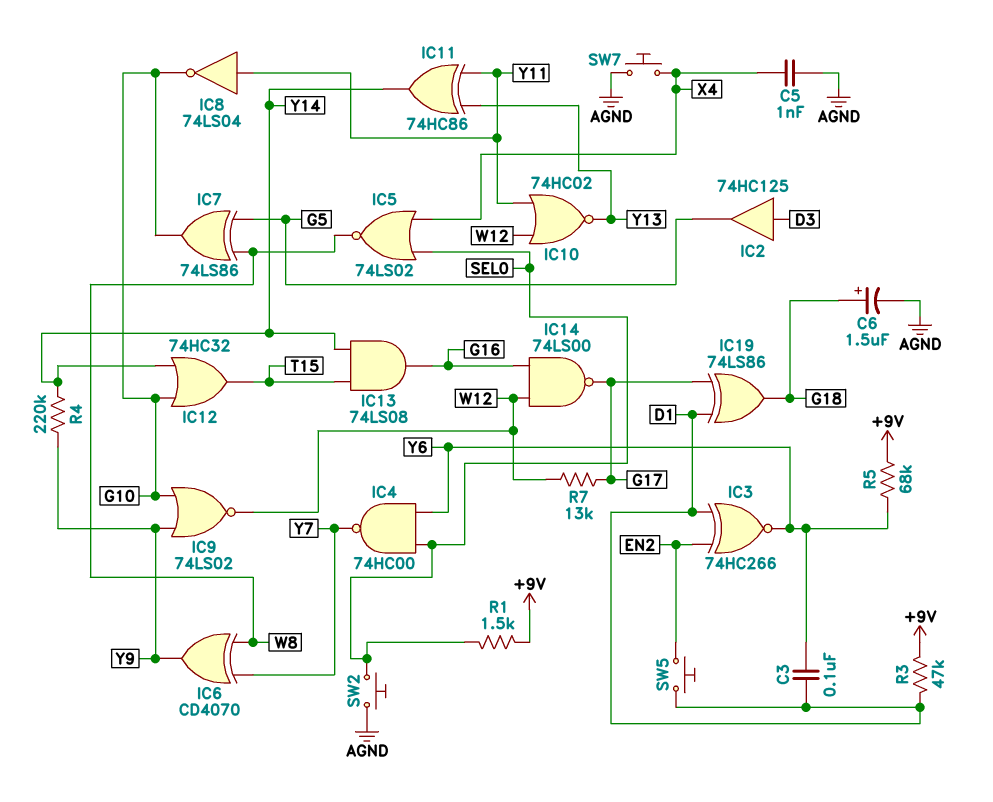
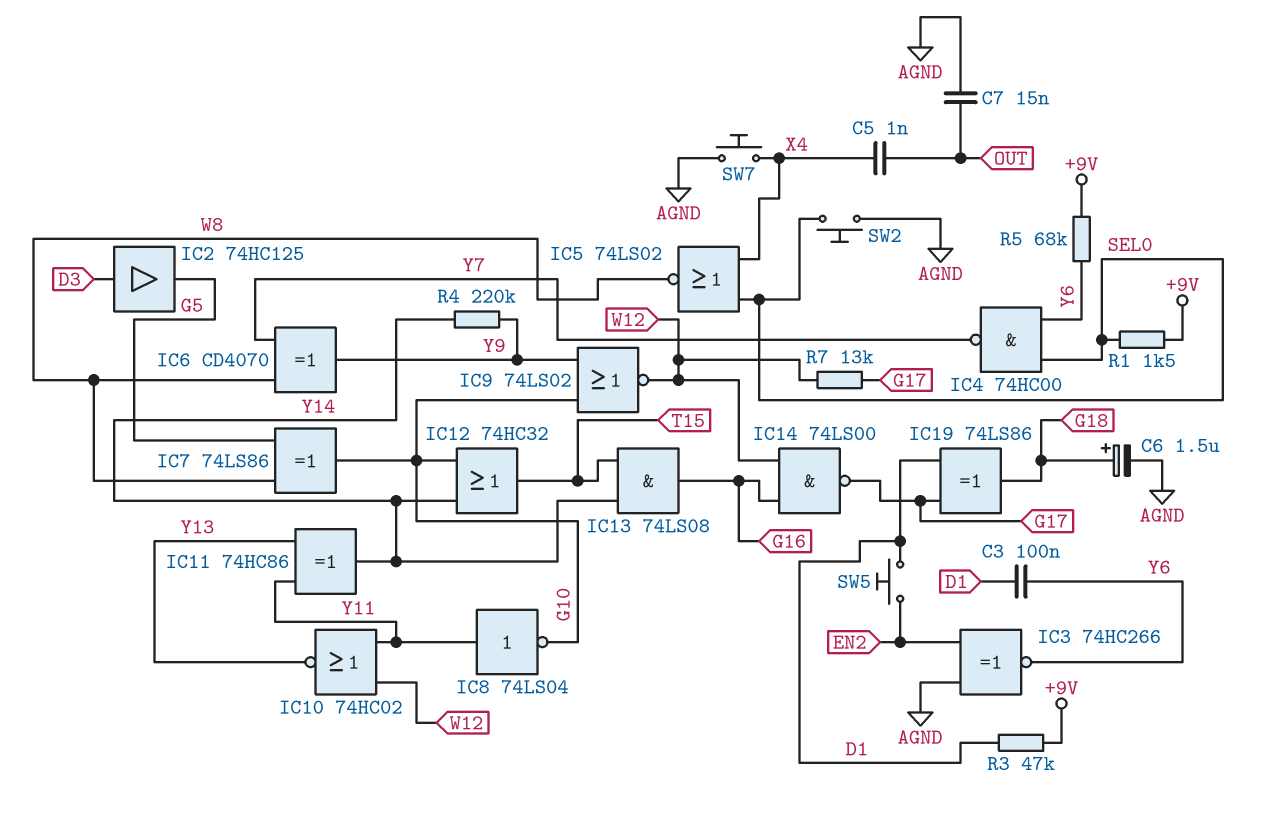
C5: 1nF (AGND, X4) -> 1nF (OUT, X4)
C7: none -> 15nF (AGND, OUT)
IC3: XNOR 74HC266 (in D1, in EN2, out Y6) -> XNOR 74HC266 (in AGND, in EN2, out Y6)

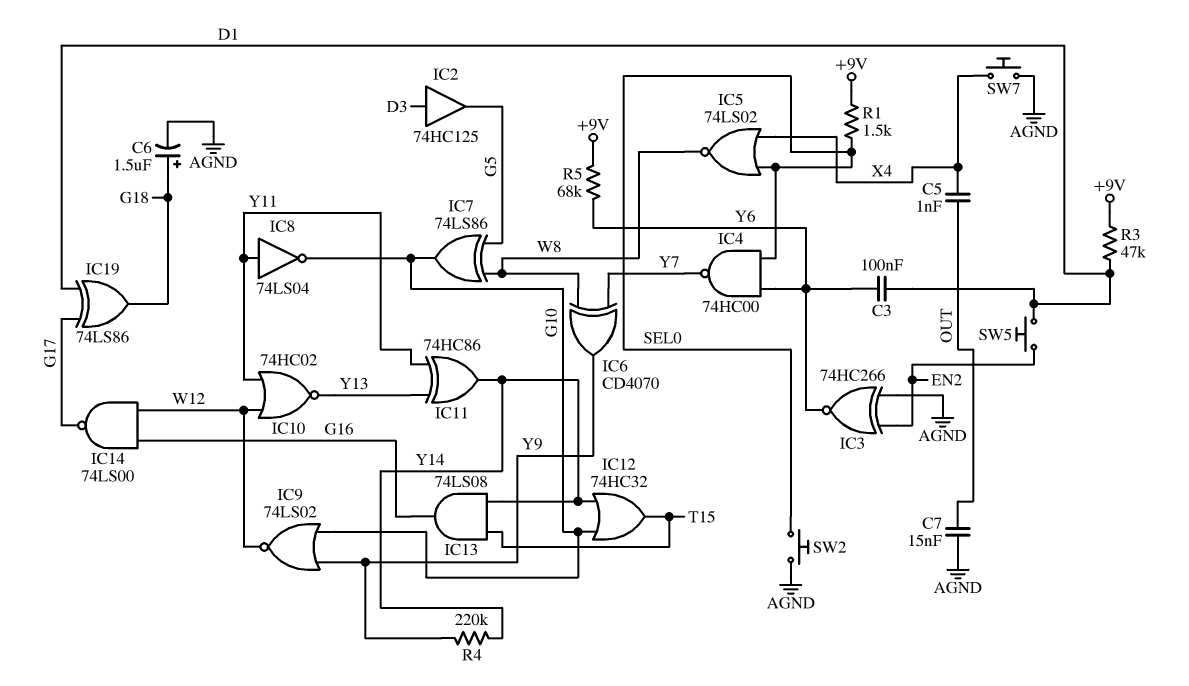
R7: 13k (G17, W12) -> none

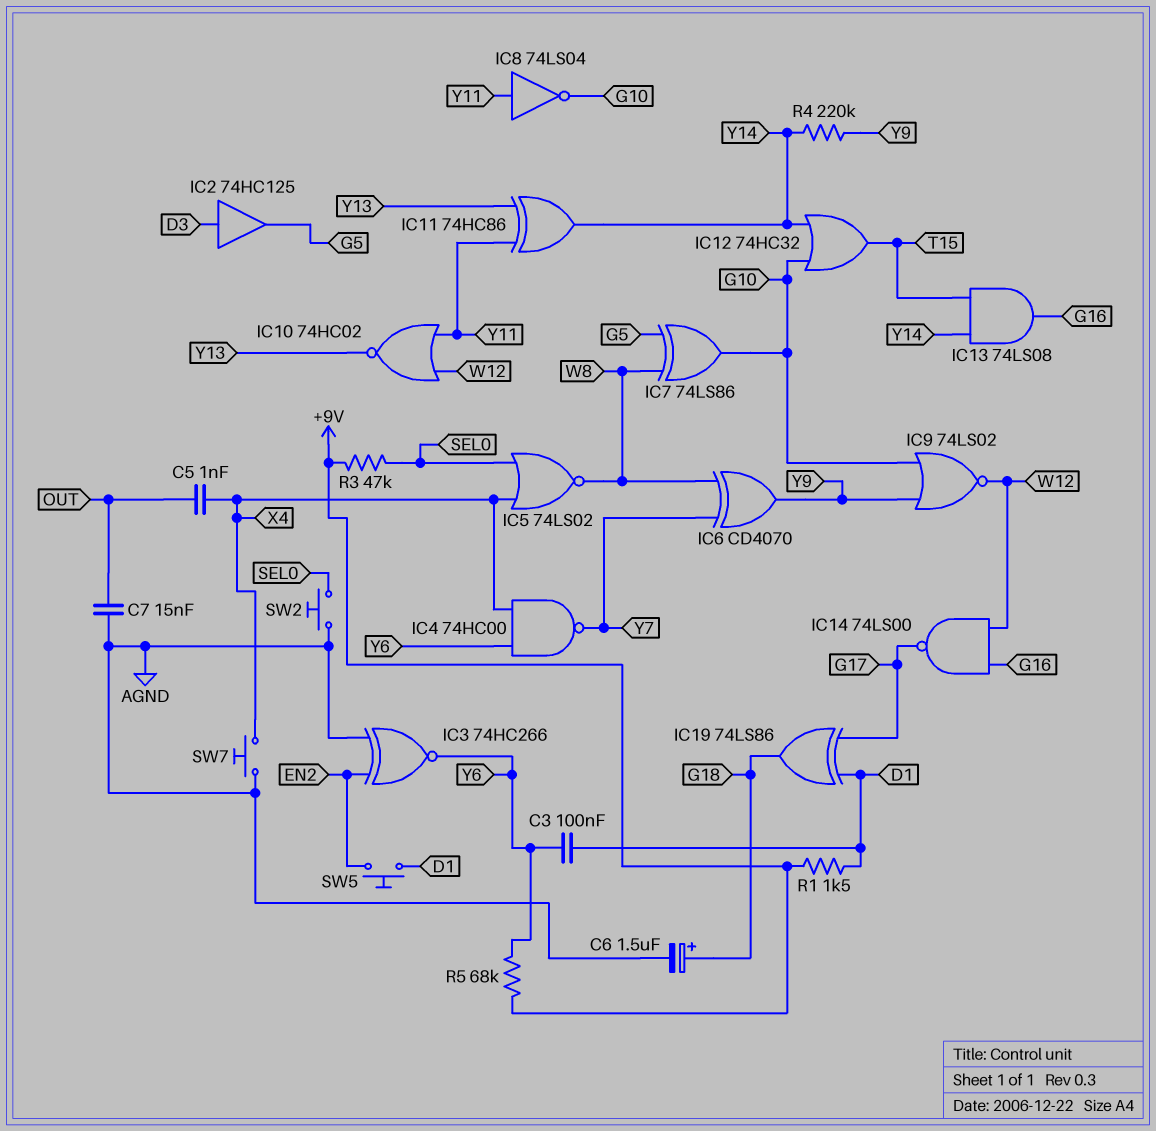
IC4: NAND 74HC00 (in SEL0, in Y6, out Y7) -> NAND 74HC00 (in X4, in Y6, out Y7)
R1: 1.5k (+9V, SEL0) -> 1.5k (+9V, D1)
R3: 47k (+9V, D1) -> 47k (+9V, SEL0)

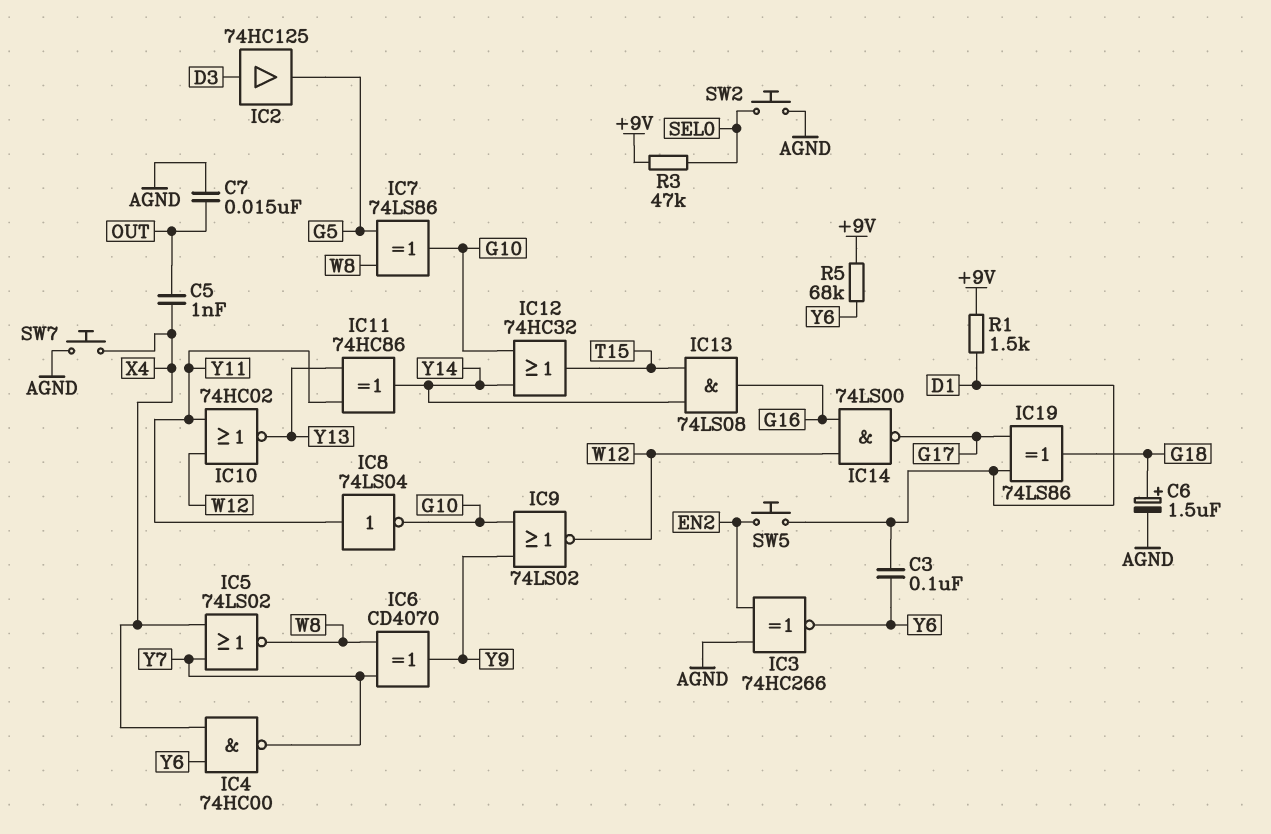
IC5: NOR 74LS02 (in SEL0, in X4, out W8) -> NOR 74LS02 (in X4, in Y7, out W8)
R4: 220k (Y9, Y14) -> none

